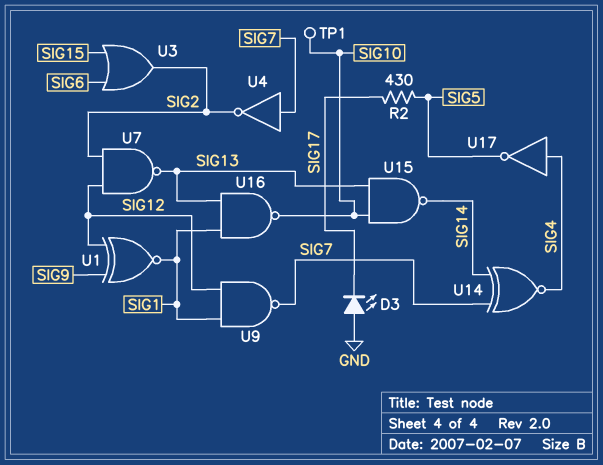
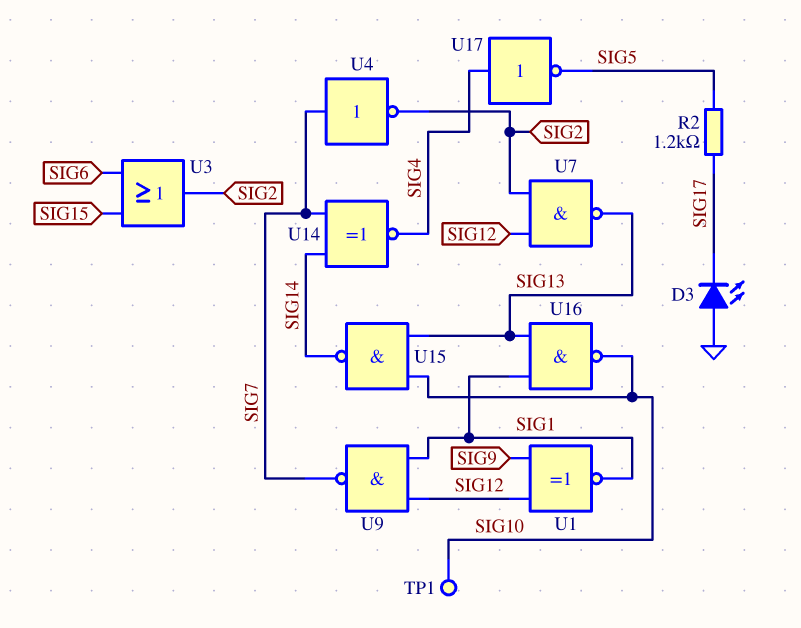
R2: 430 (SIG5, SIG17) -> 1.2k (SIG5, SIG17)

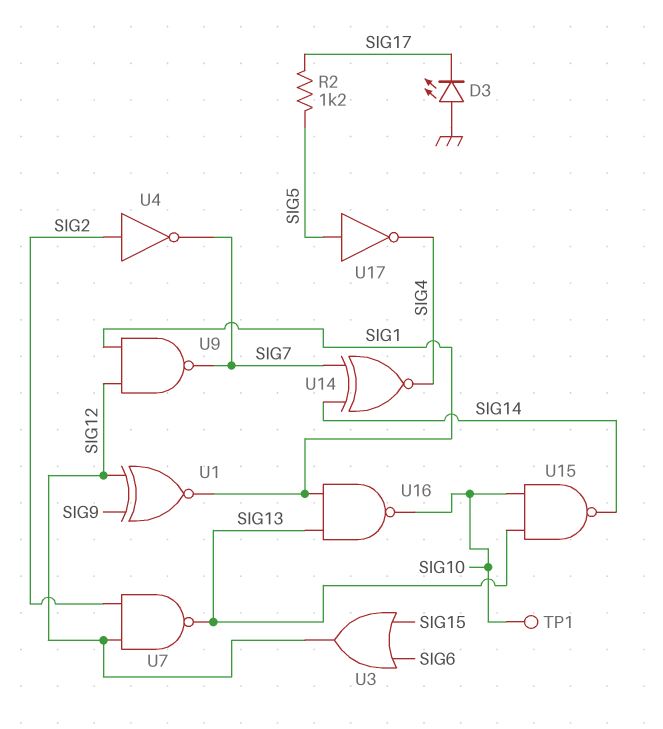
U3: OR (in SIG6, in SIG15, out SIG2) -> OR (in SIG6, in SIG15, out SIG12)
U4: NOT (in SIG7, out SIG2) -> NOT (in SIG2, out SIG7)
U17: NOT (in SIG4, out SIG5) -> NOT (in SIG5, out SIG4)

